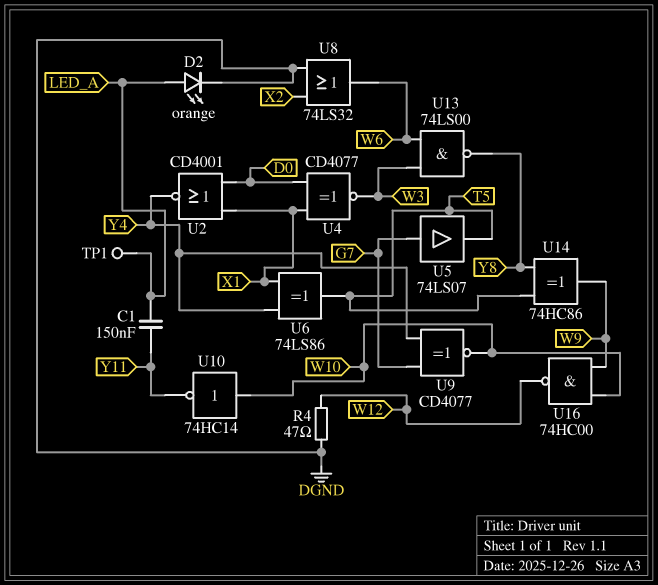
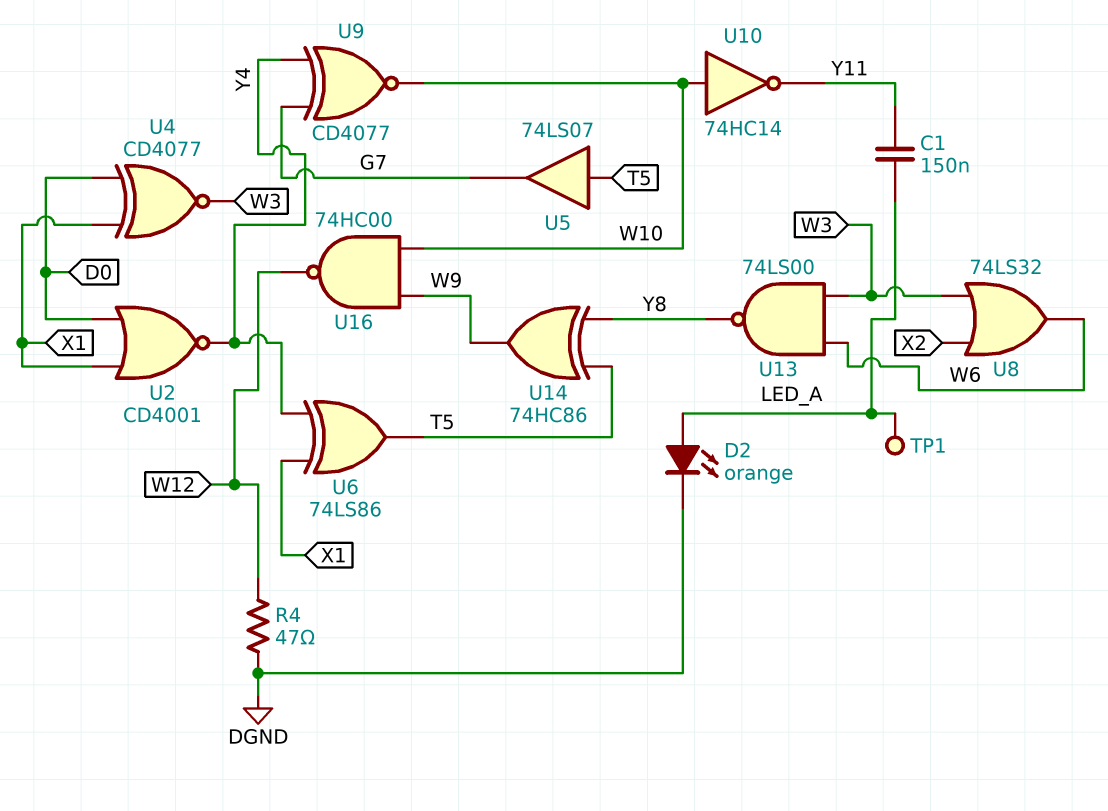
U5: buffer 74LS07 (in G7, out T5) -> buffer 74LS07 (in T5, out G7)
U8: OR 74LS32 (in DGND, in X2, out W6) -> OR 74LS32 (in W3, in X2, out W6)

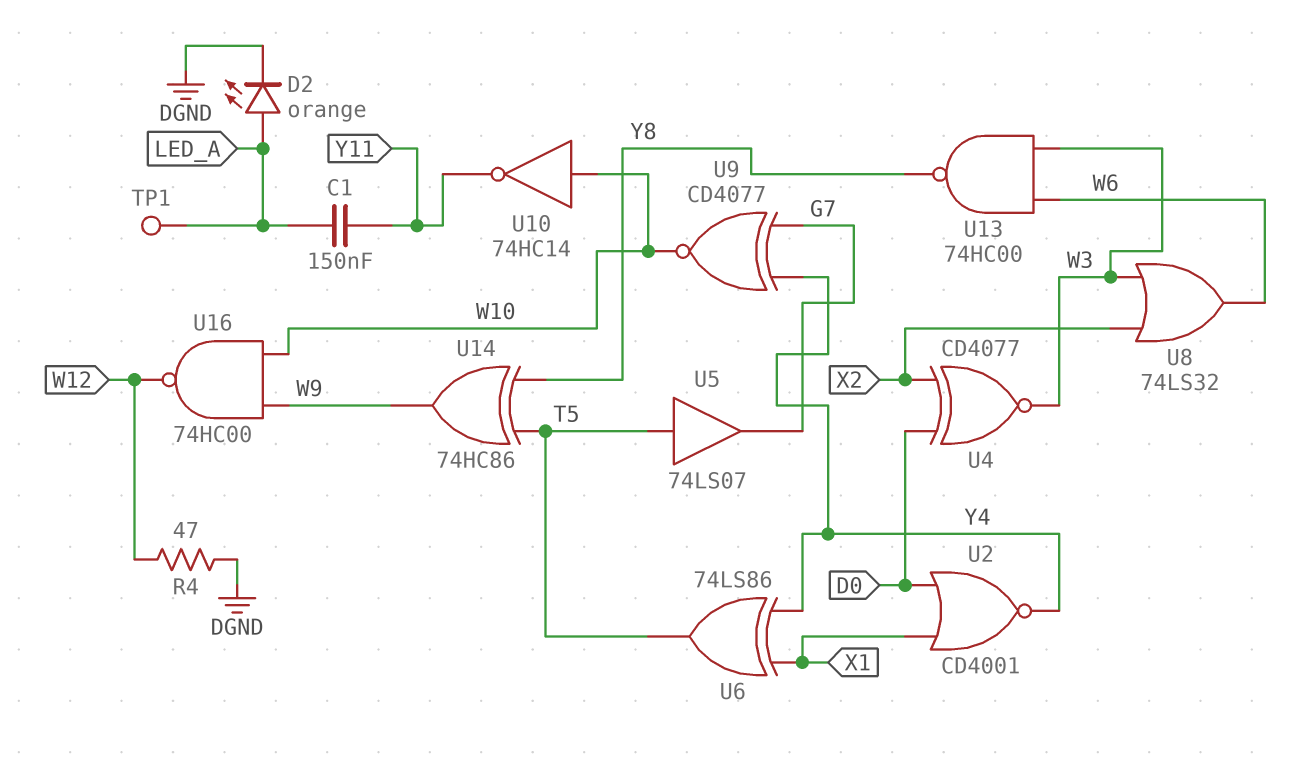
U4: XNOR CD4077 (in D0, in X1, out W3) -> XNOR CD4077 (in D0, in X2, out W3)
U13: NAND 74LS00 (in W3, in W6, out Y8) -> NAND 74HC00 (in W3, in W6, out Y8)

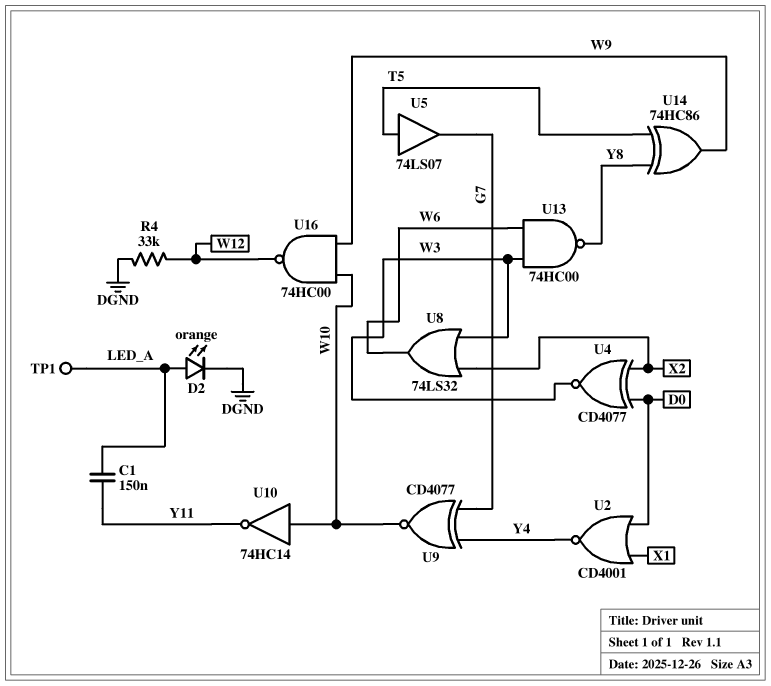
R4: 47 (DGND, W12) -> 33k (DGND, W12)
U6: XOR 74LS86 (in X1, in Y4, out T5) -> none

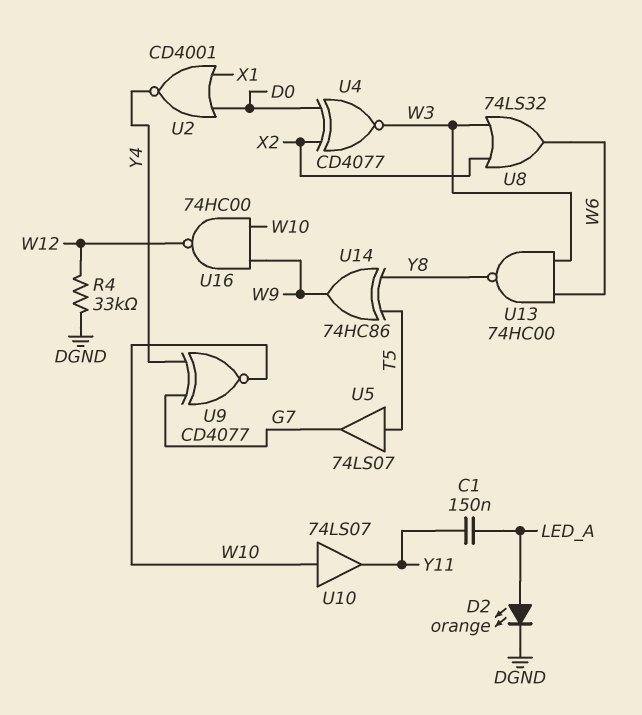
TP1: test point (LED_A) -> none
U10: NOT 74HC14 (in W10, out Y11) -> buffer 74LS07 (in W10, out Y11)

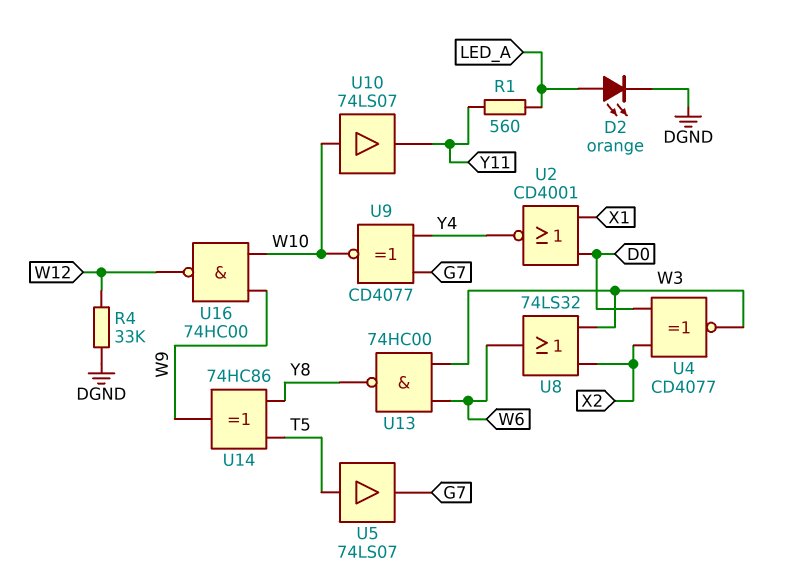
C1: 150nF (LED_A, Y11) -> none
R1: none -> 560 (LED_A, Y11)

